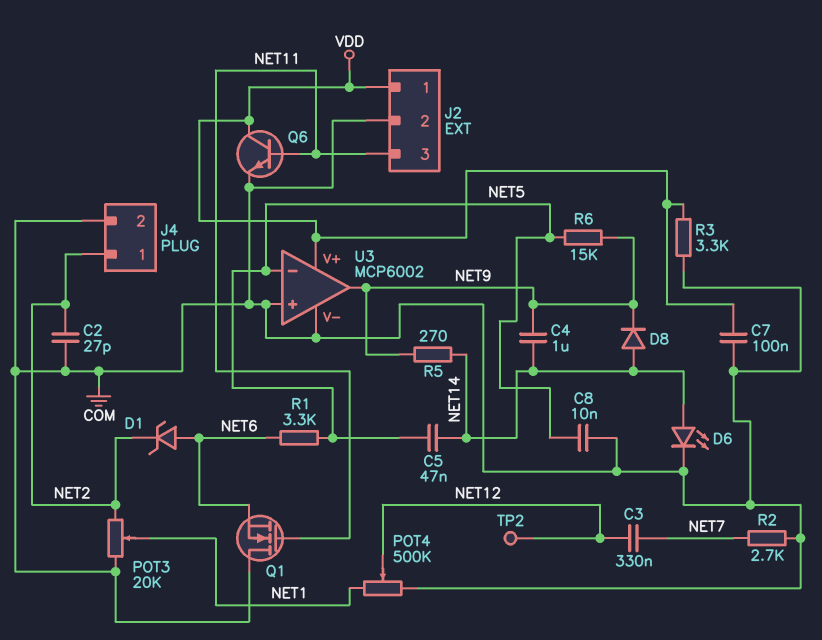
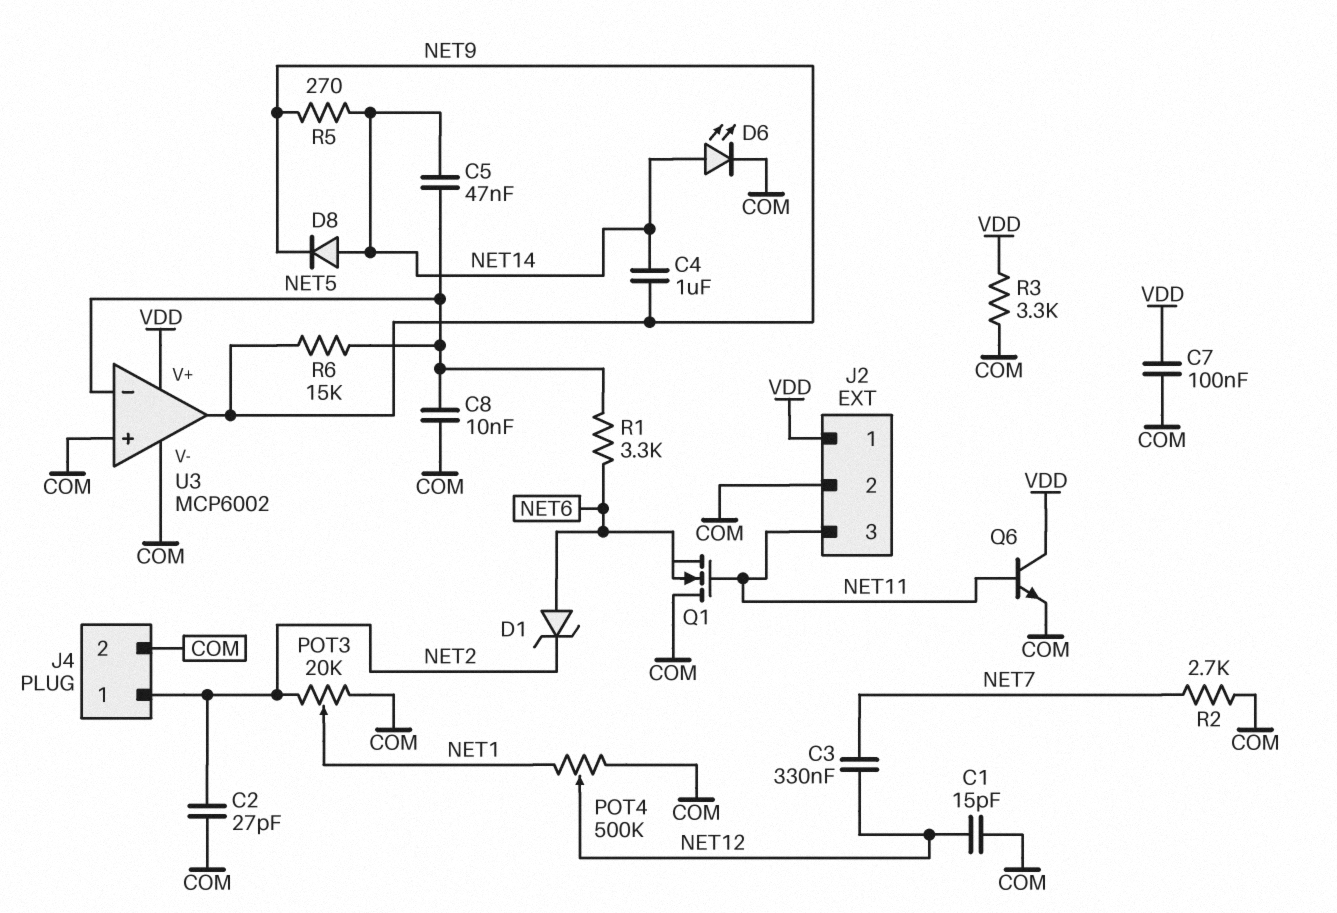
C1: none -> 15pF (COM, NET12)
TP2: test point (NET12) -> none

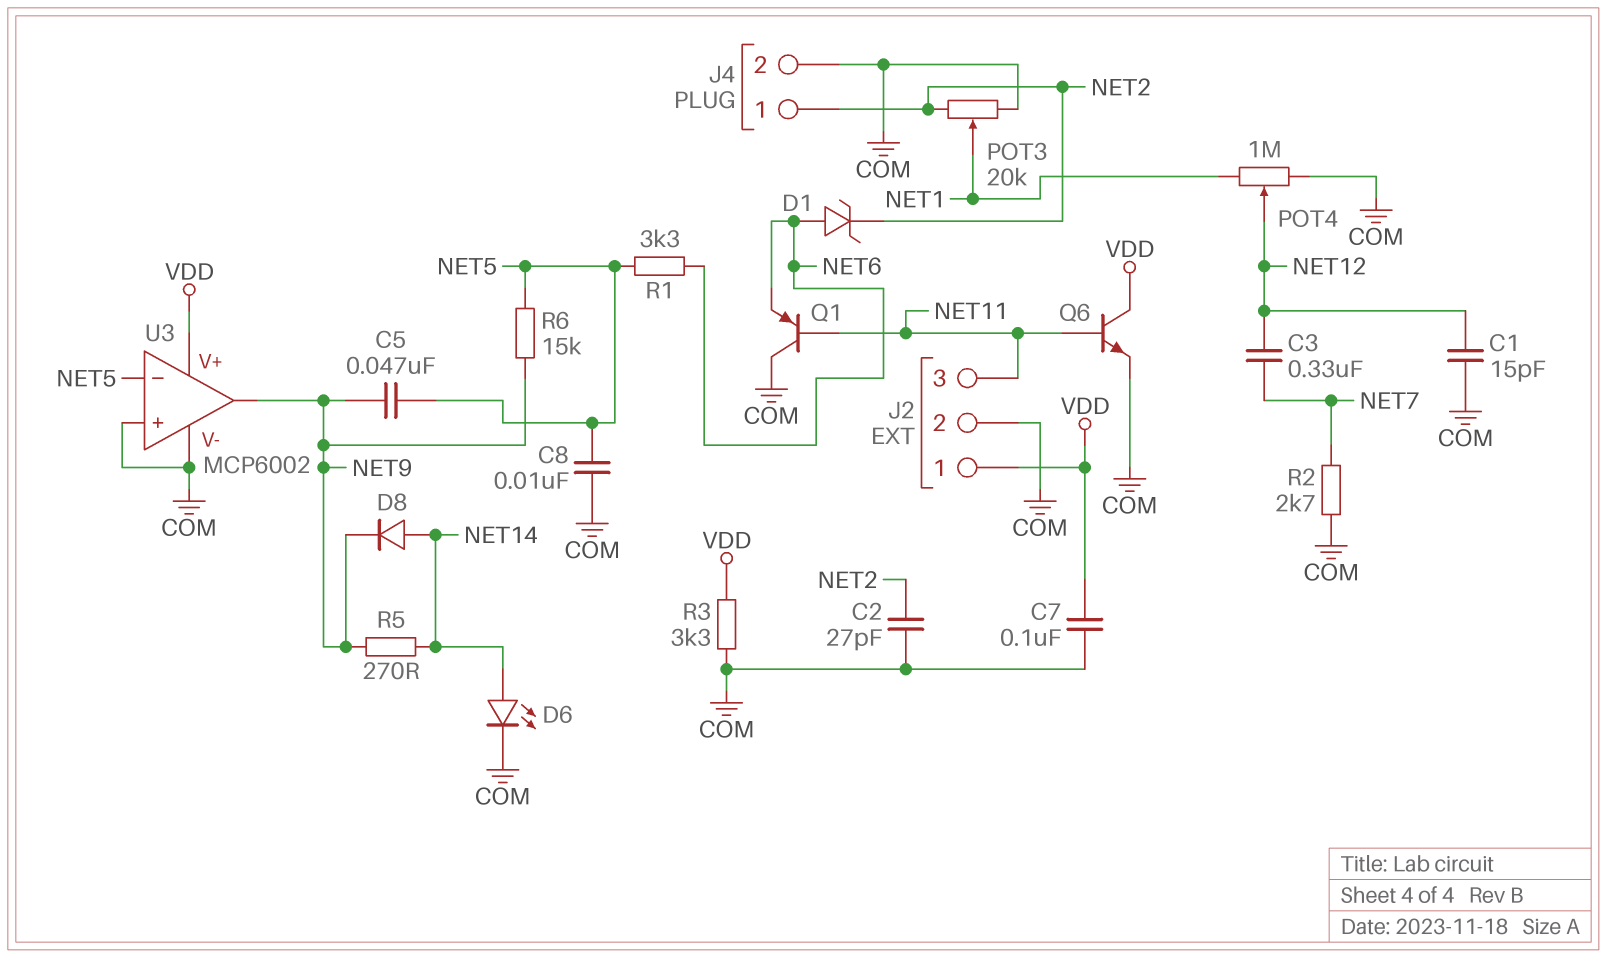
C4: 1uF (NET9, NET14) -> none
C5: 47nF (NET5, NET14) -> 47nF (NET5, NET9)
POT4: 500k (COM, NET1, wiper NET12) -> 1M (COM, NET1, wiper NET12)
Q1: NMOS (G NET11, D COM, S NET6) -> PNP (B NET11, C COM, E NET6)

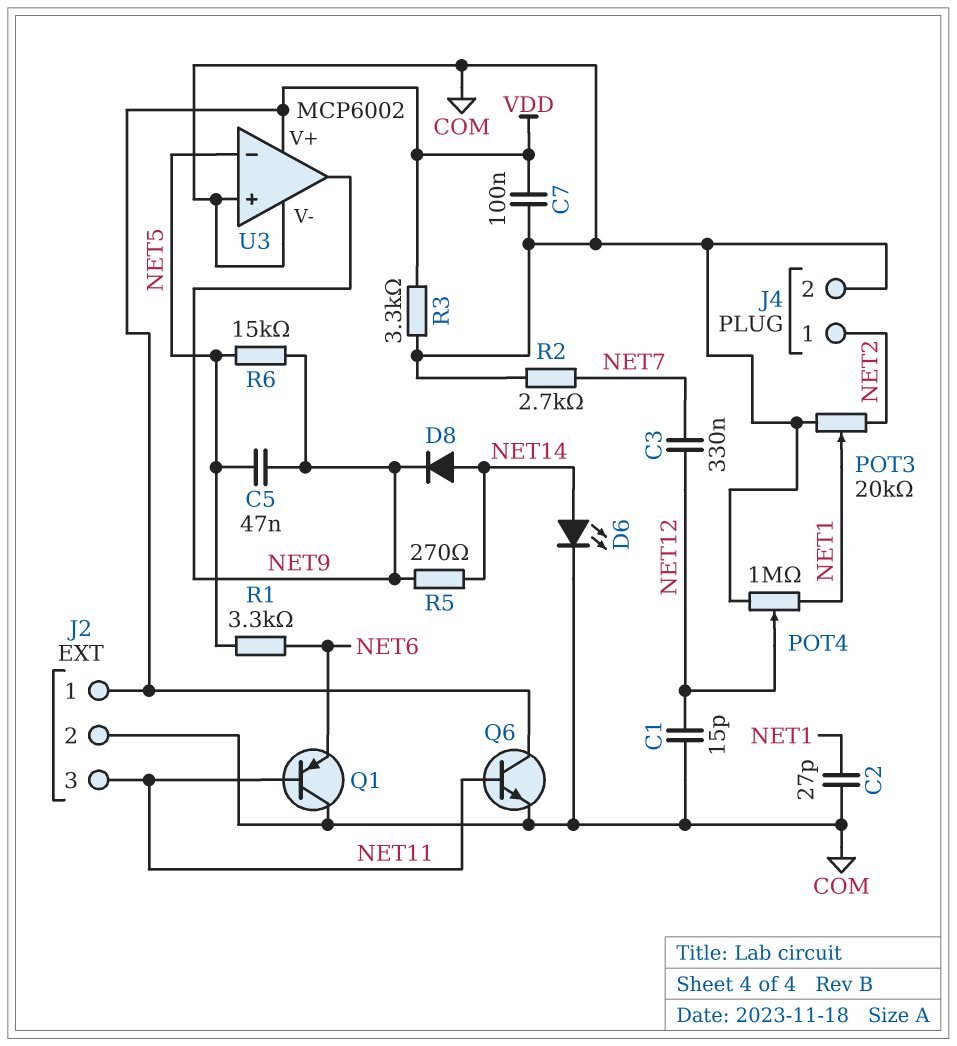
C2: 27pF (COM, NET2) -> 27pF (COM, NET1)
C8: 10nF (COM, NET5) -> none
D1: zener (A NET6, K NET2) -> none

